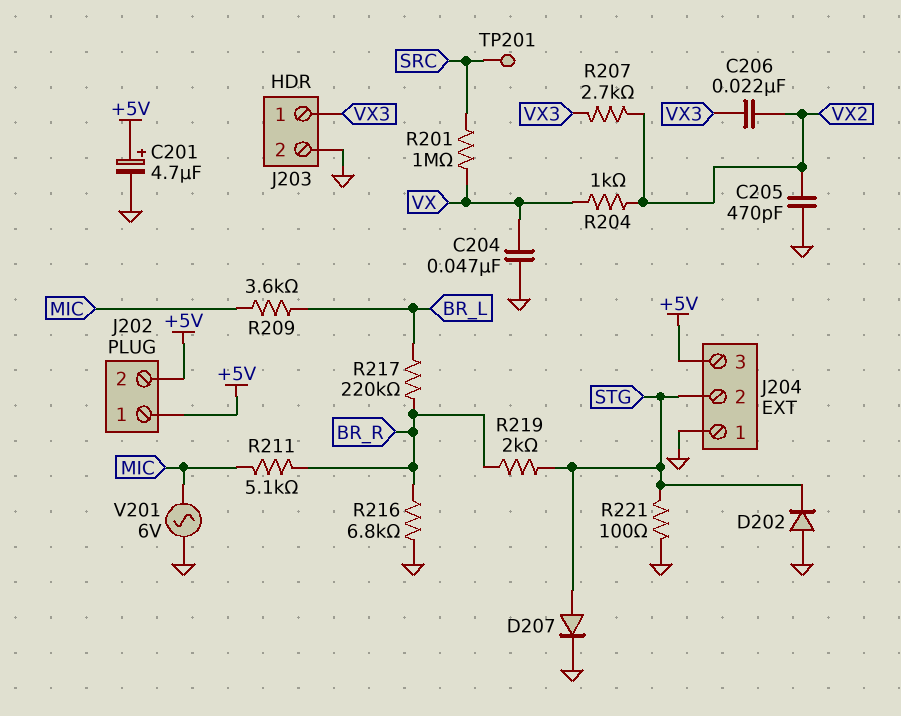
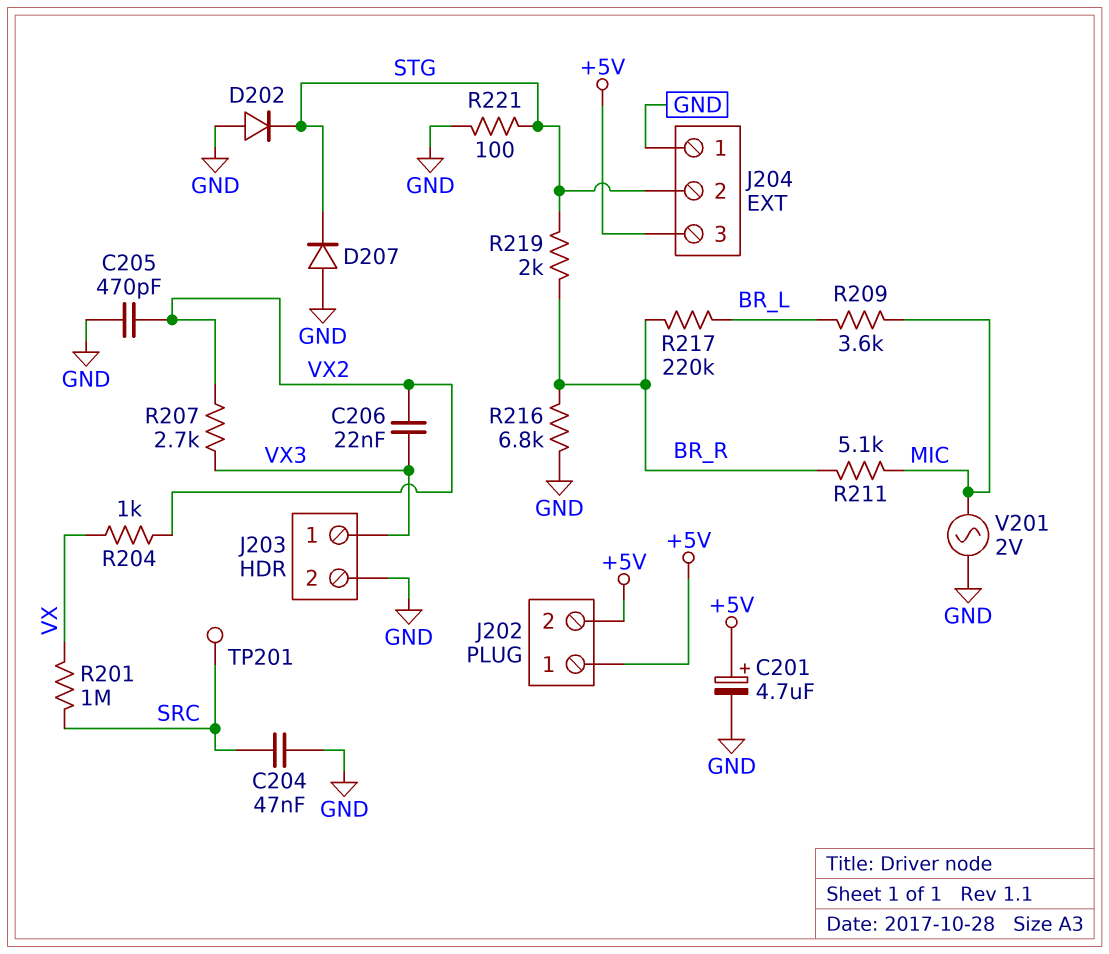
C204: 47nF (GND, VX) -> 47nF (GND, SRC)
D207: diode (A STG, K GND) -> diode (A GND, K STG)
V201: AC 6V (GND, MIC) -> AC 2V (GND, MIC)

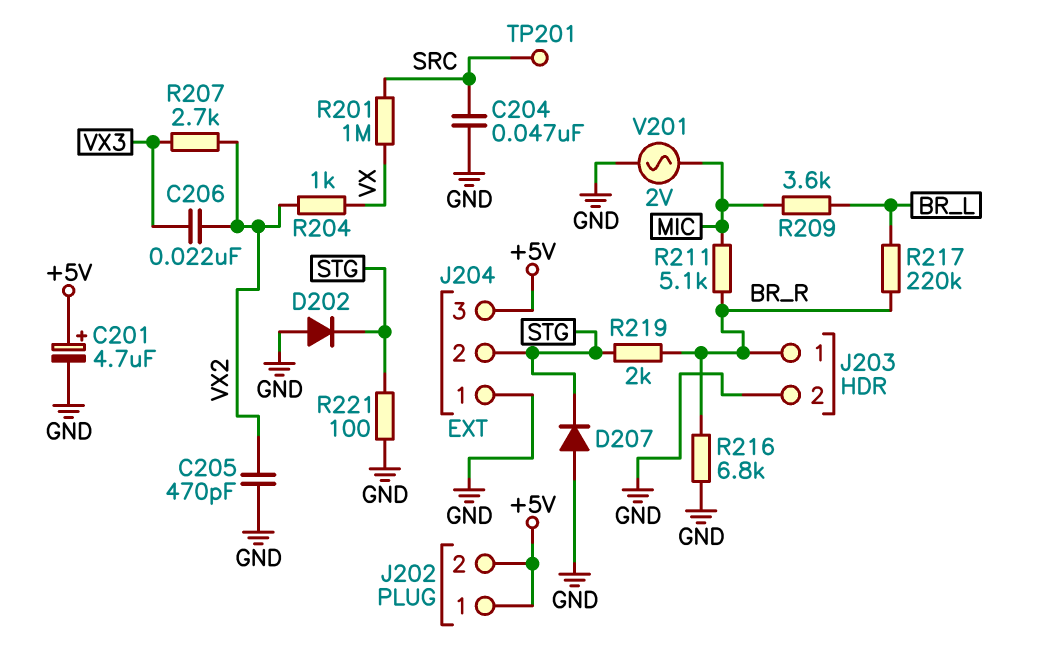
J203 pin 1: VX3 -> BR_R

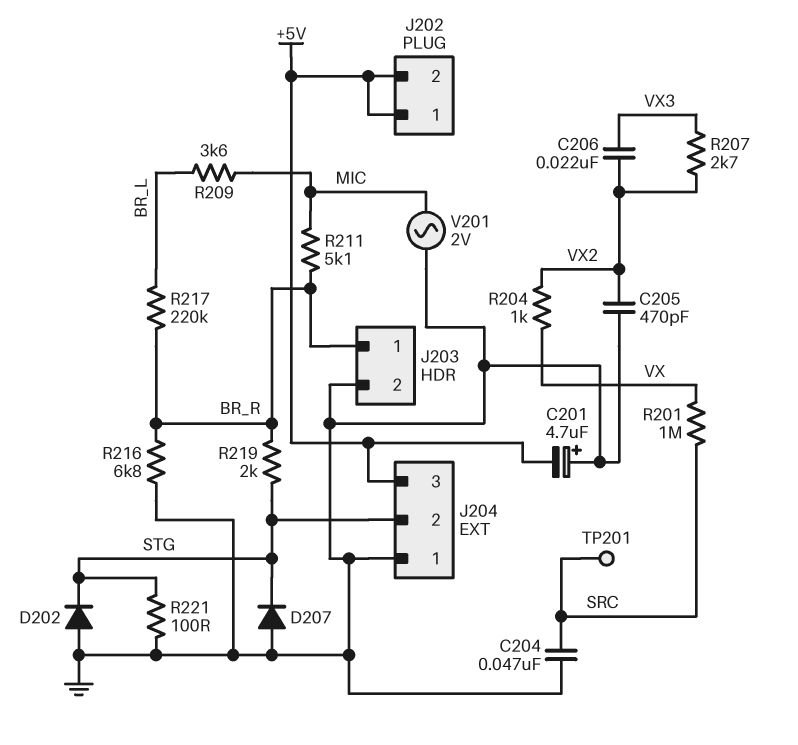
C201: 4.7uF (plus +5V, minus GND) -> 4.7uF (plus GND, minus +5V)

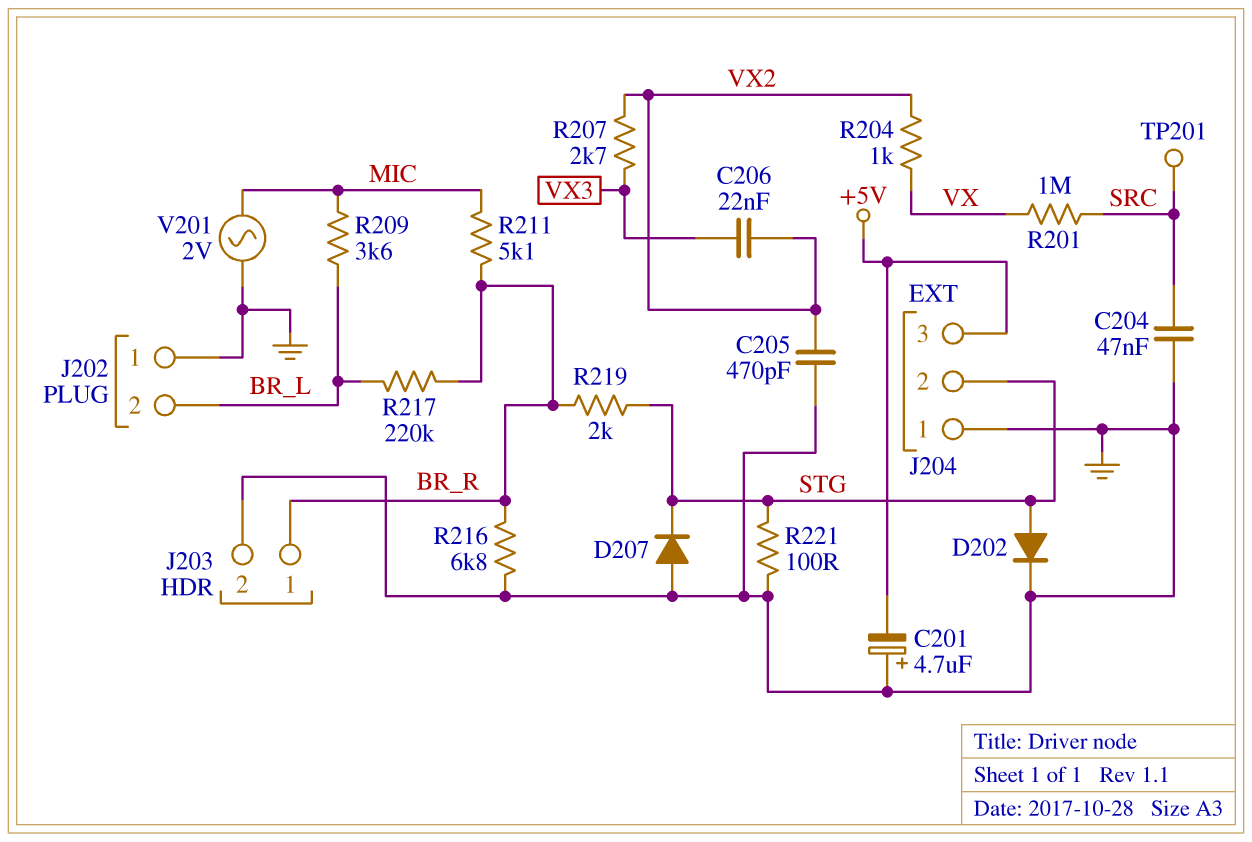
D202: diode (A GND, K STG) -> diode (A STG, K GND)
J202 pin 1: +5V -> GND
J202 pin 2: +5V -> BR_L

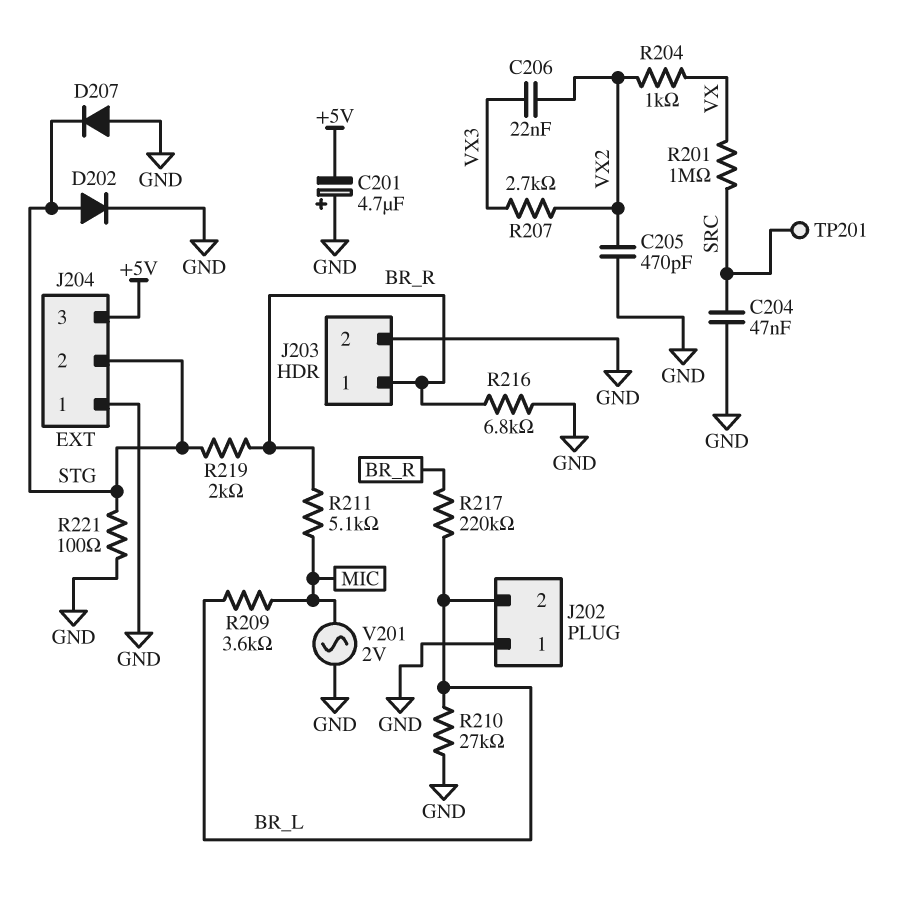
R210: none -> 27k (BR_L, GND)

